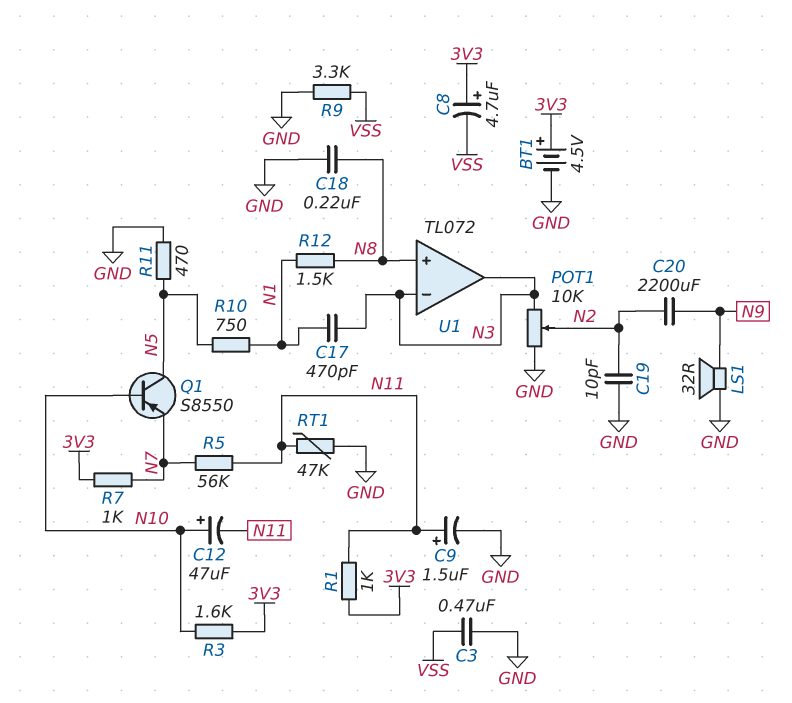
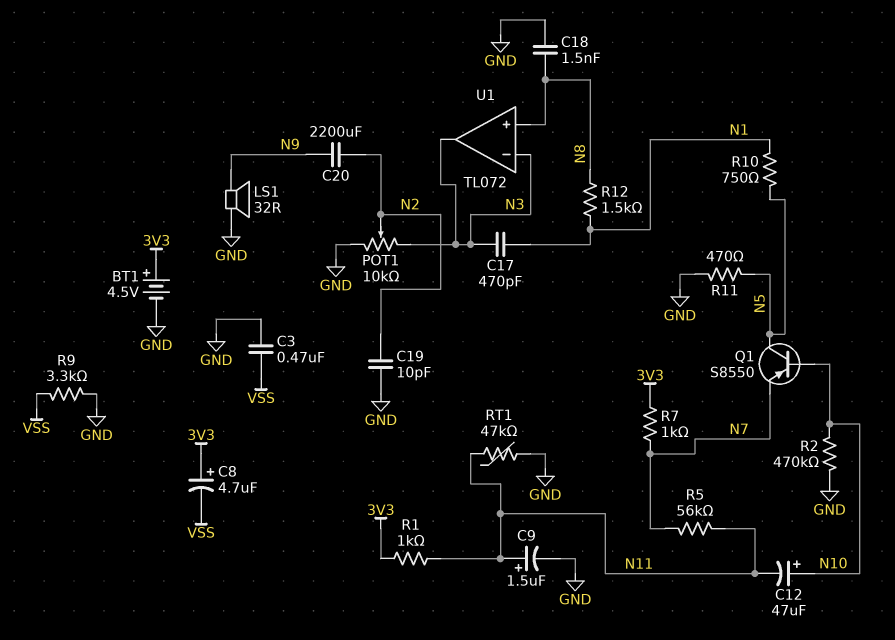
C18: 220nF (GND, N8) -> 1.5nF (GND, N8)
R2: none -> 470k (GND, N10)
R3: 1.6k (3V3, N10) -> none

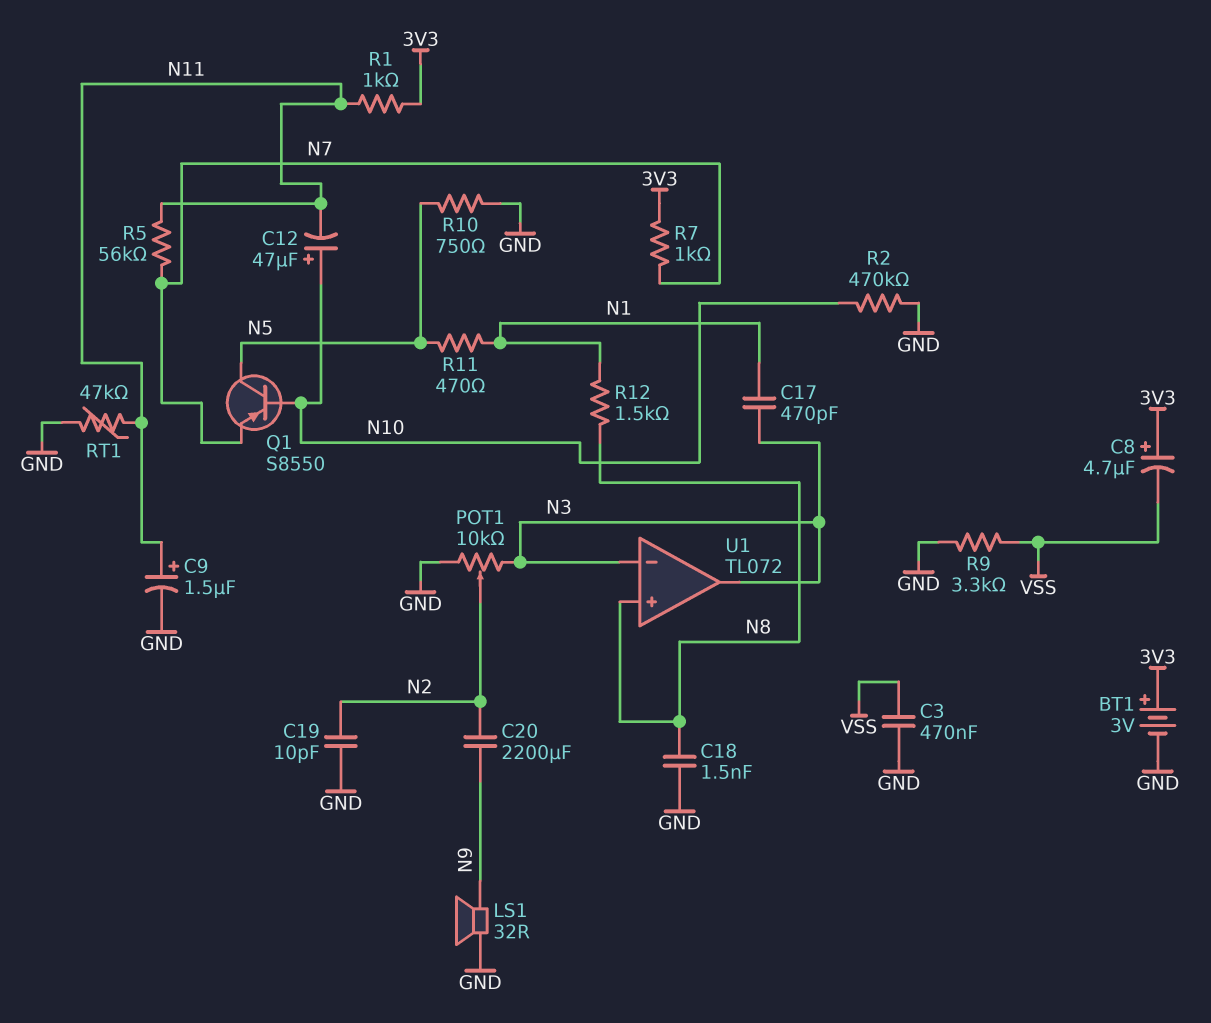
BT1: 4.5V (plus 3V3, minus GND) -> 3V (plus 3V3, minus GND)
R10: 750 (N1, N5) -> 750 (GND, N5)
R11: 470 (GND, N5) -> 470 (N1, N5)

